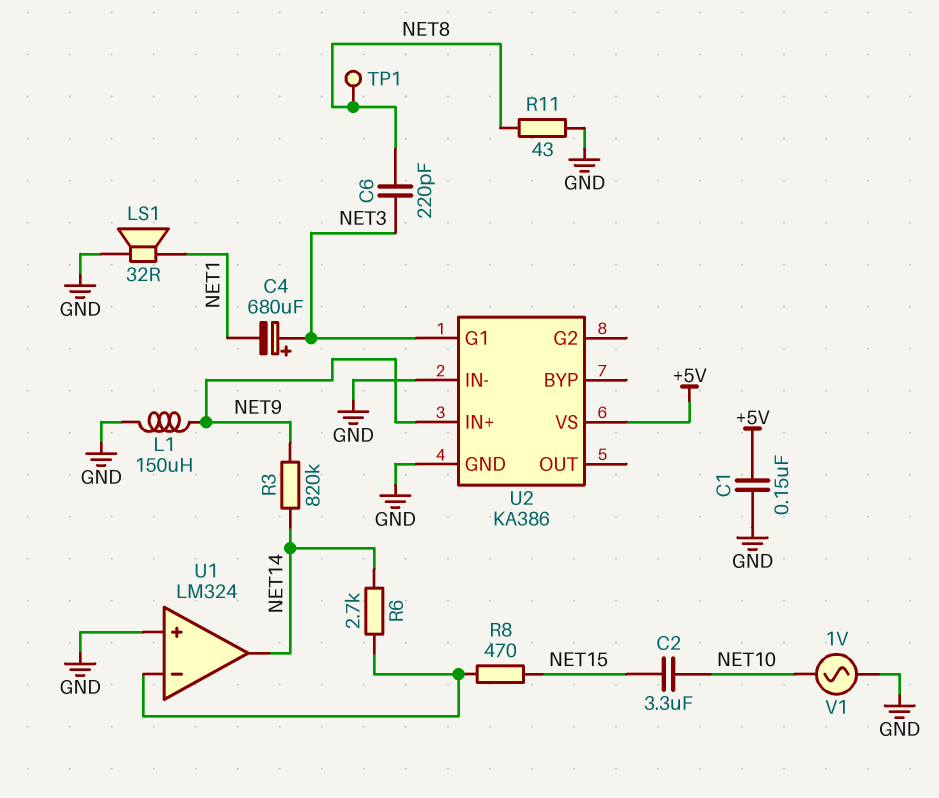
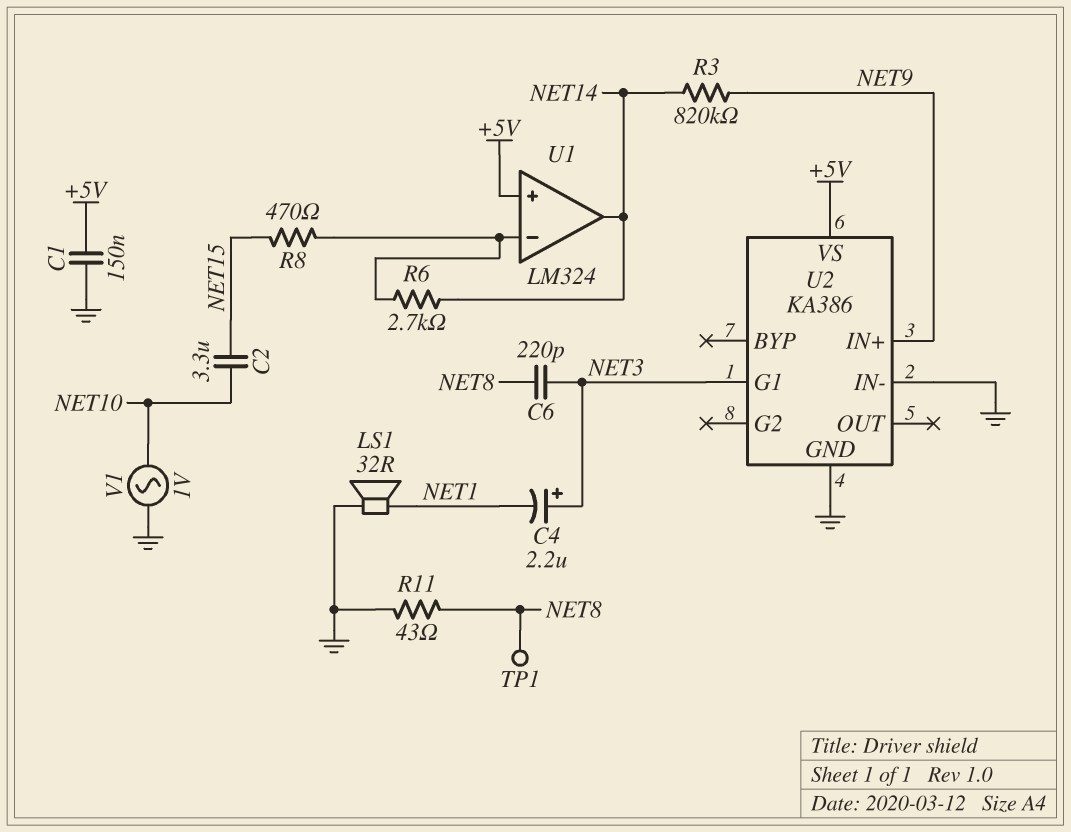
C4: 680uF (plus NET3, minus NET1) -> 2.2uF (plus NET3, minus NET1)
L1: 150uH (GND, NET9) -> none
U1 pin in+: GND -> +5V

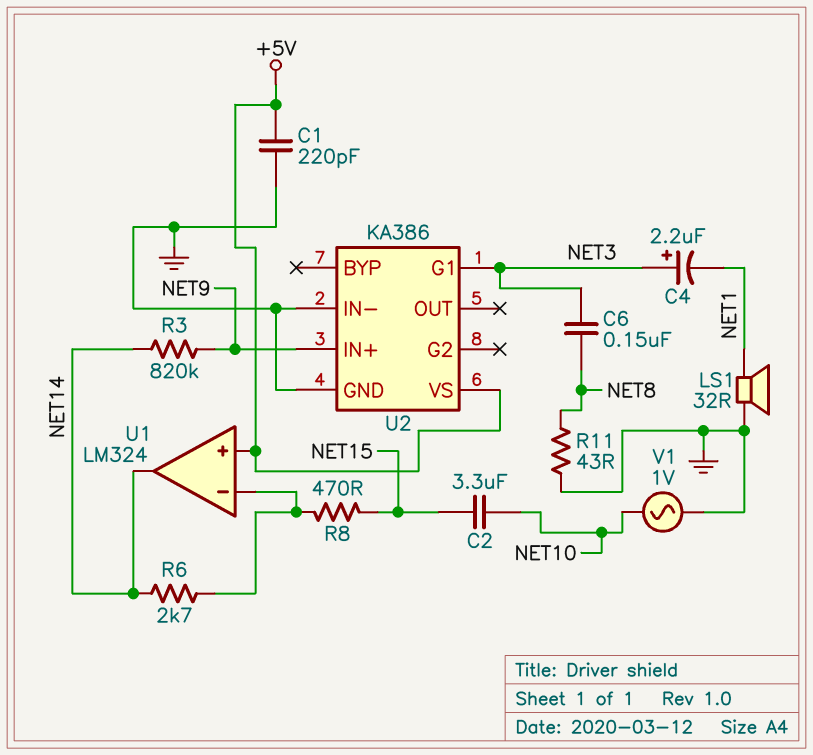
C1: 150nF (+5V, GND) -> 220pF (+5V, GND)
C6: 220pF (NET3, NET8) -> 150nF (NET3, NET8)
TP1: test point (NET8) -> none

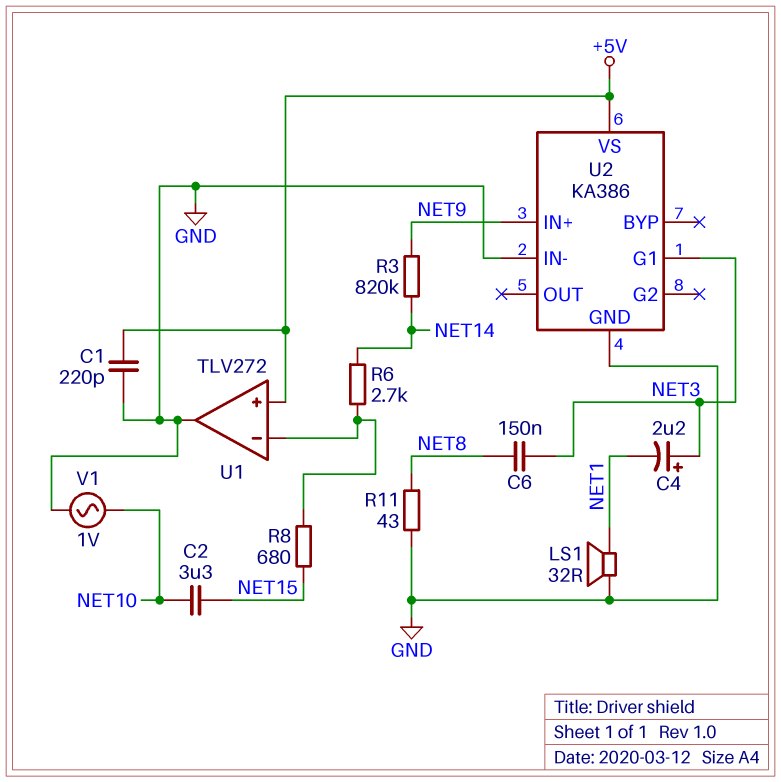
R8: 470 (NET15, U1/in-) -> 680 (NET15, U1/in-)
U1: LM324 -> TLV272
U1 pin out: NET14 -> GND

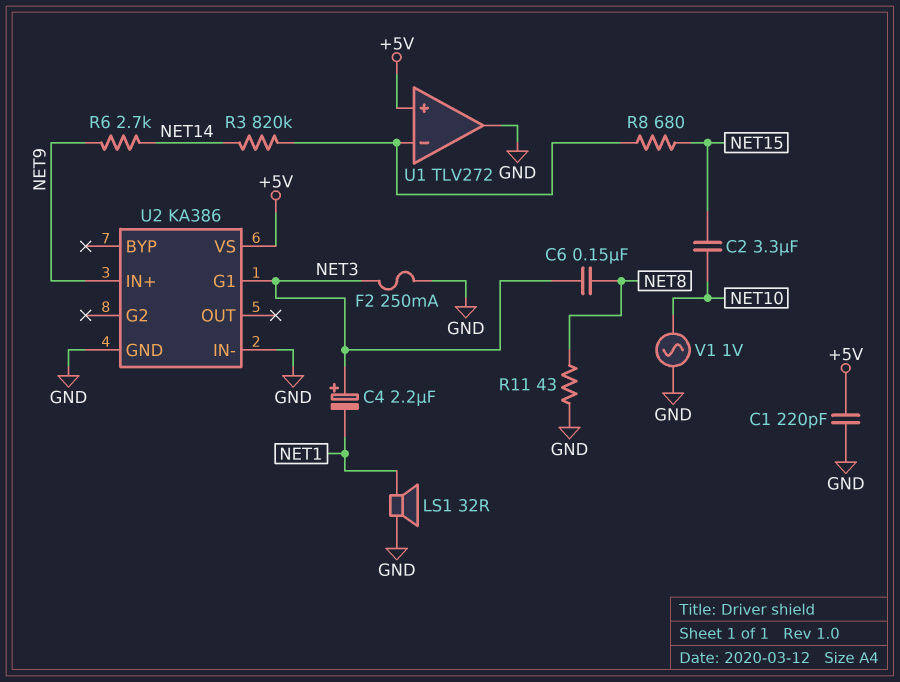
F2: none -> 250mA (GND, NET3)
R3: 820k (NET9, NET14) -> 820k (NET14, U1/in-)
R6: 2.7k (NET14, U1/in-) -> 2.7k (NET9, NET14)

